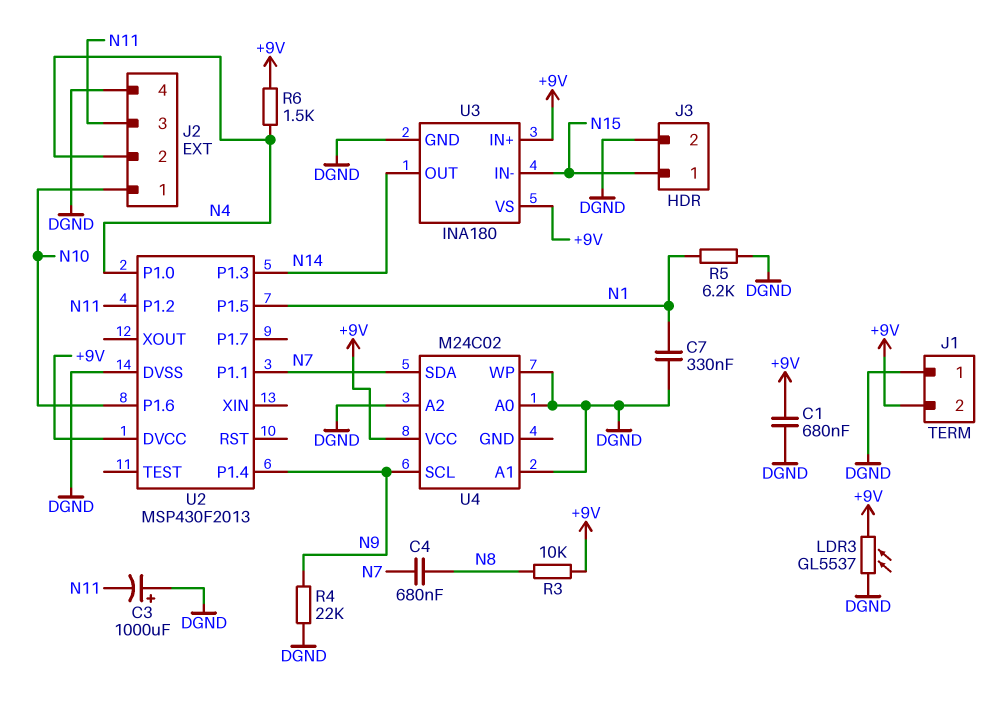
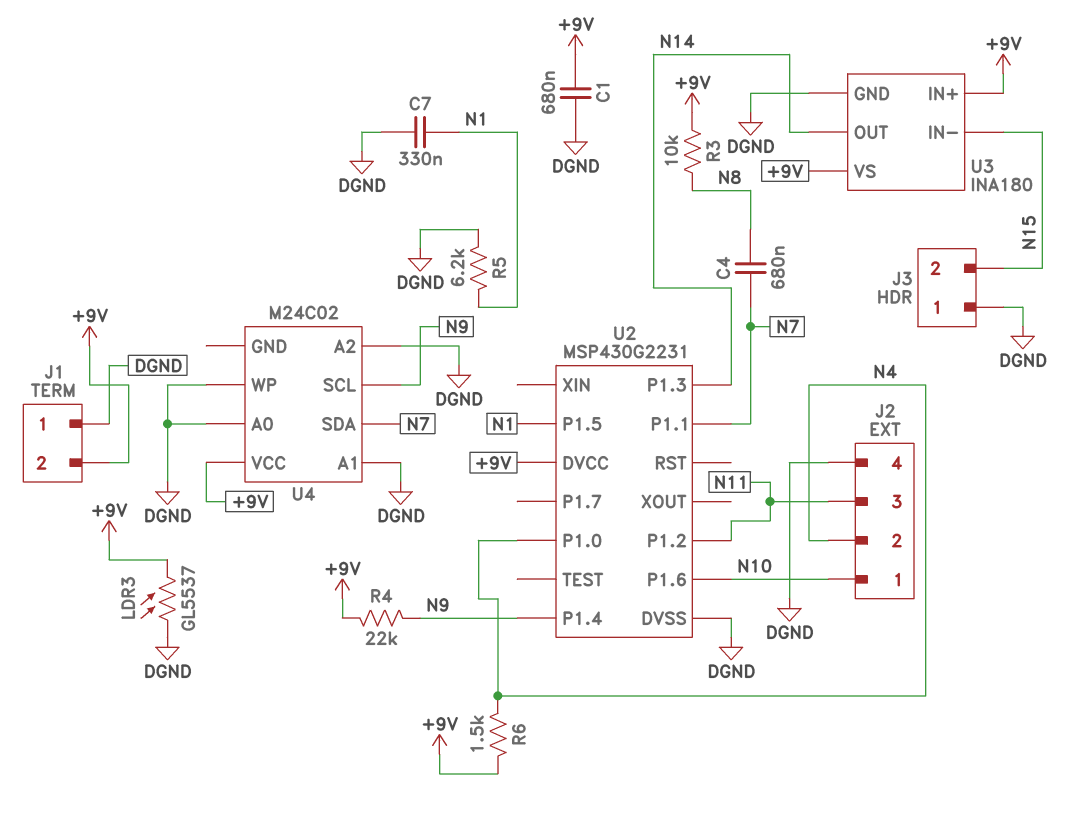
C3: 1000uF (plus DGND, minus N11) -> none
J3 pin 1: N15 -> DGND
J3 pin 2: DGND -> N15
R4: 22k (DGND, N9) -> 22k (+9V, N9)
U2: MSP430F2013 -> MSP430G2231

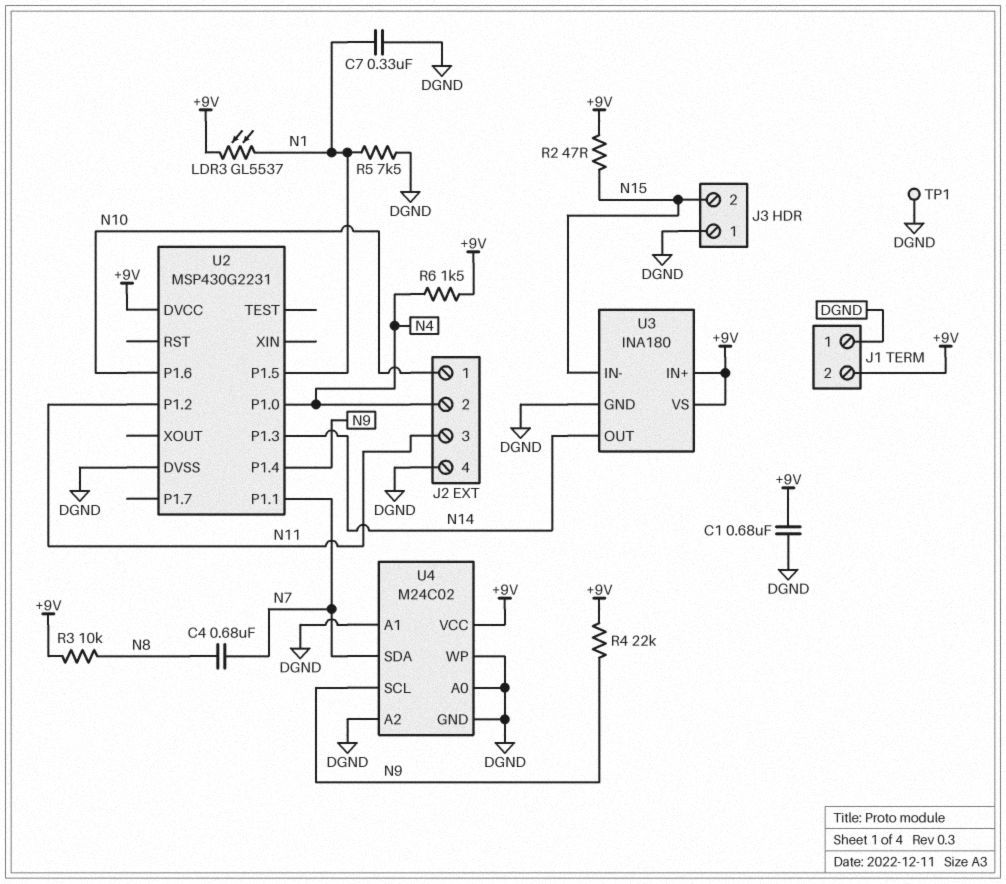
LDR3: GL5537 (+9V, DGND) -> GL5537 (+9V, N1)
R2: none -> 47 (+9V, N15)
R5: 6.2k (DGND, N1) -> 7.5k (DGND, N1)
TP1: none -> test point (DGND)
U4 pin GND: none -> DGND

